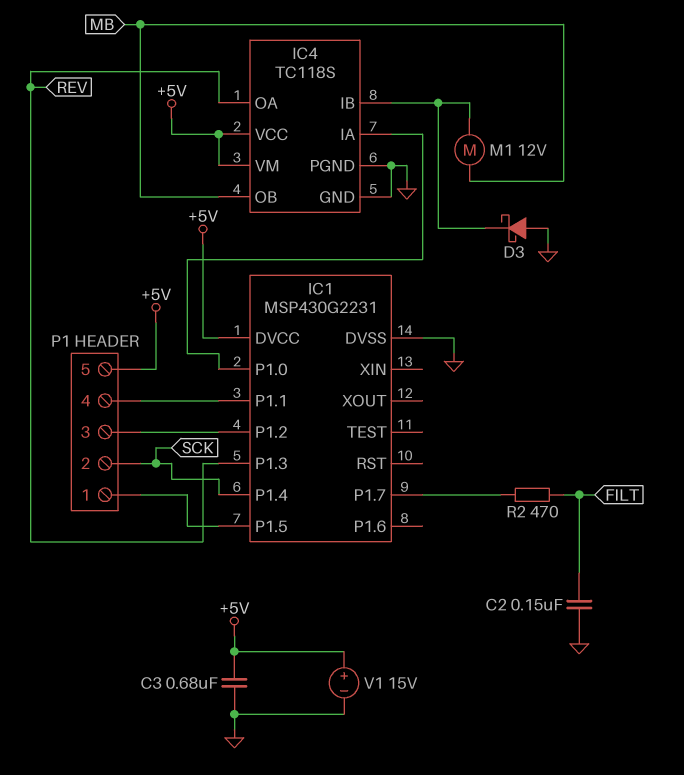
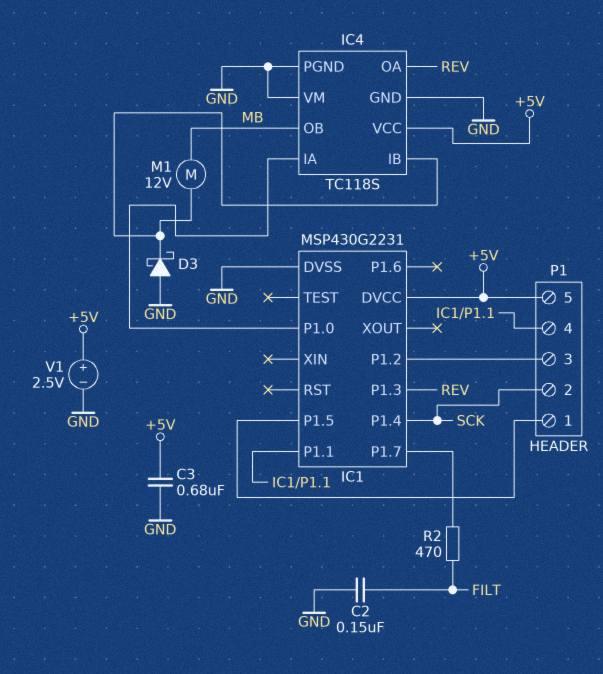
IC4 pin VM: +5V -> GND
V1: 15V (plus +5V, minus GND) -> 2.5V (plus +5V, minus GND)

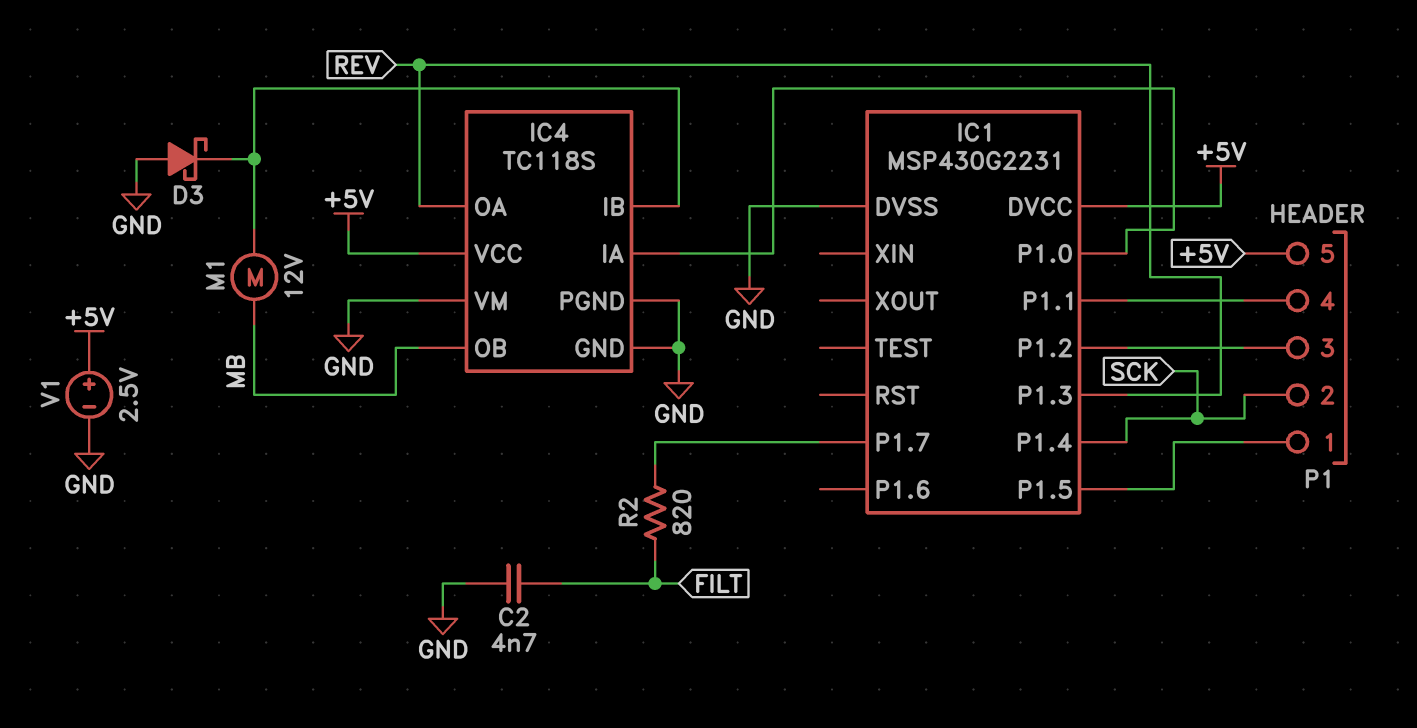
C2: 150nF (FILT, GND) -> 4.7nF (FILT, GND)
C3: 680nF (+5V, GND) -> none
R2: 470 (FILT, IC1/P1.7) -> 820 (FILT, IC1/P1.7)

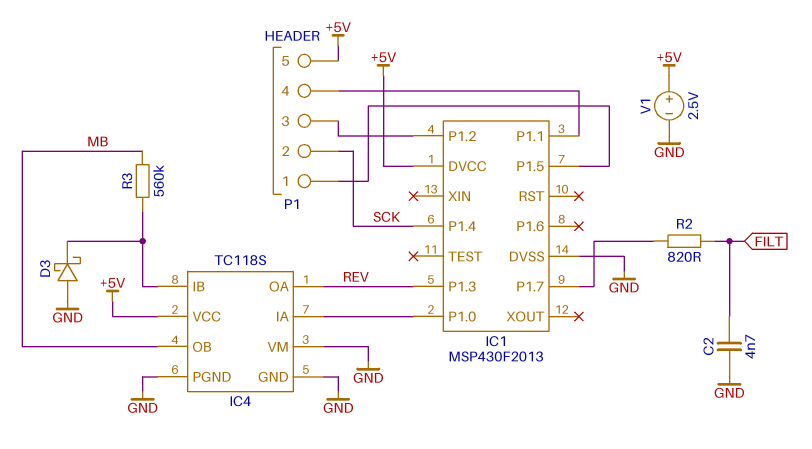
IC1: MSP430G2231 -> MSP430F2013
M1: motor 12V (IC4/IB, MB) -> none
R3: none -> 560k (IC4/IB, MB)

